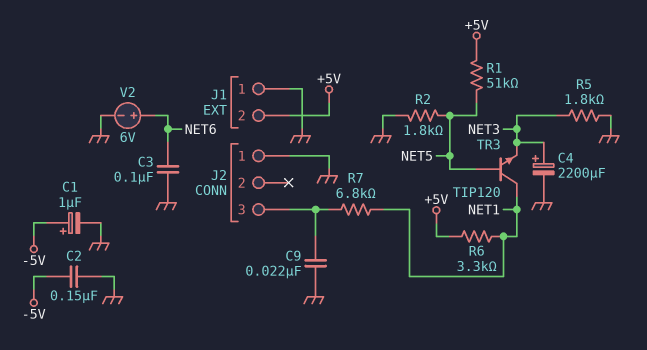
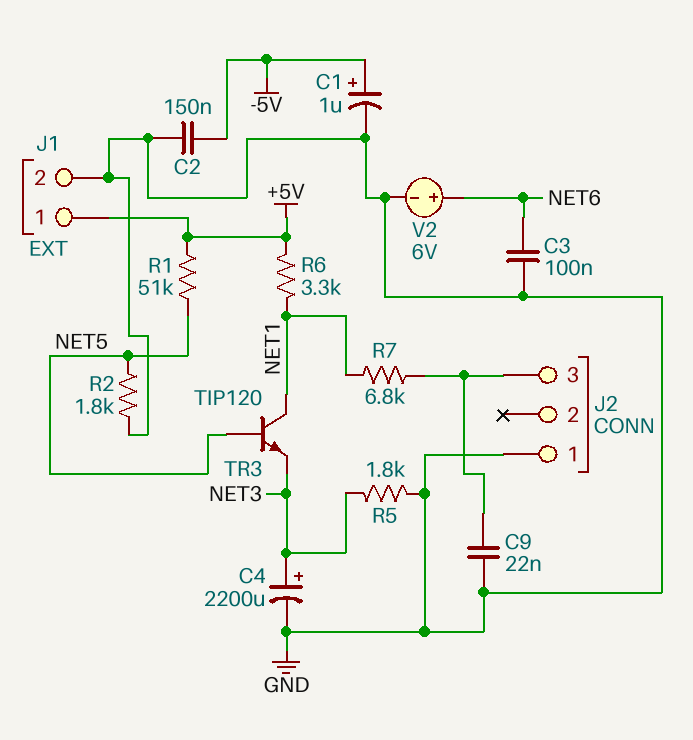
J1 pin 1: GND -> +5V
J1 pin 2: +5V -> GND

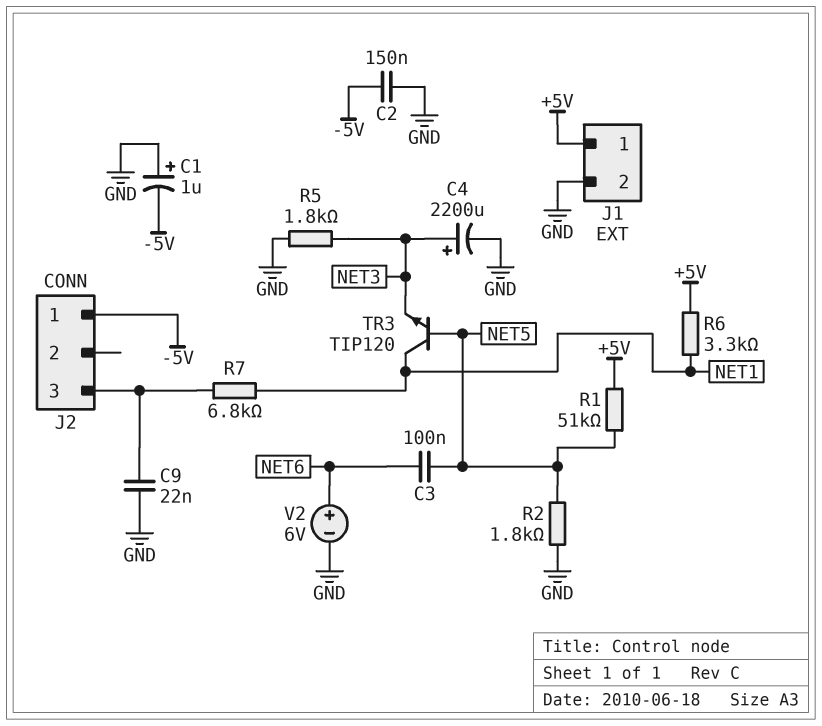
C1: 1uF (plus -5V, minus GND) -> 1uF (plus GND, minus -5V)
C3: 100nF (GND, NET6) -> 100nF (NET5, NET6)
J2 pin 1: GND -> -5V

